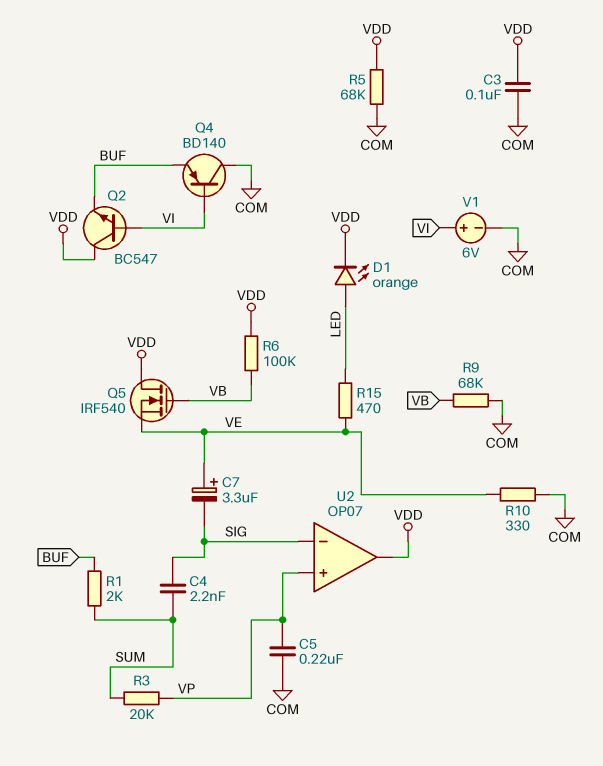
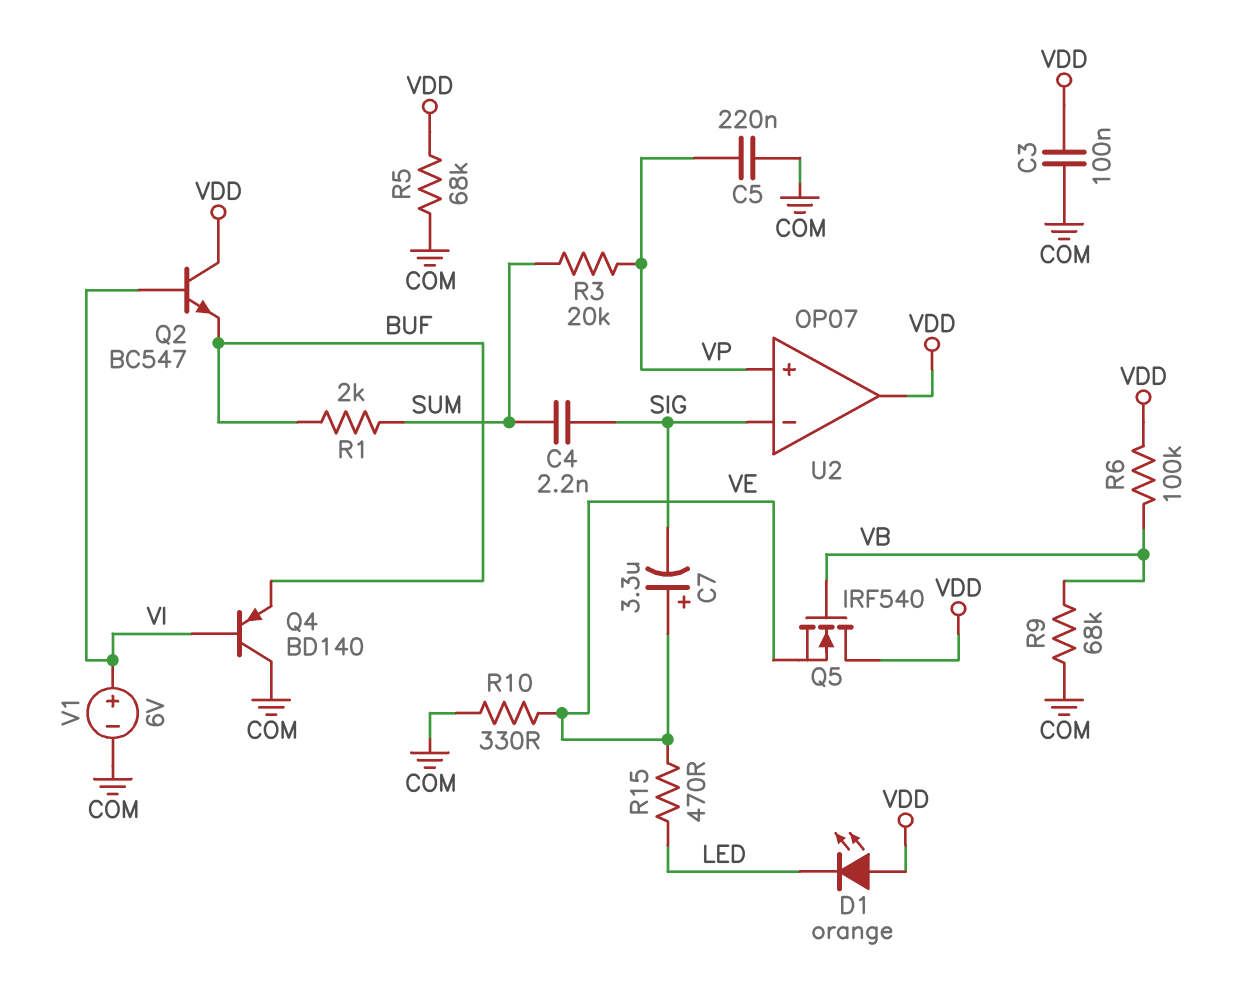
D1: LED orange (A LED, K VDD) -> LED orange (A VDD, K LED)

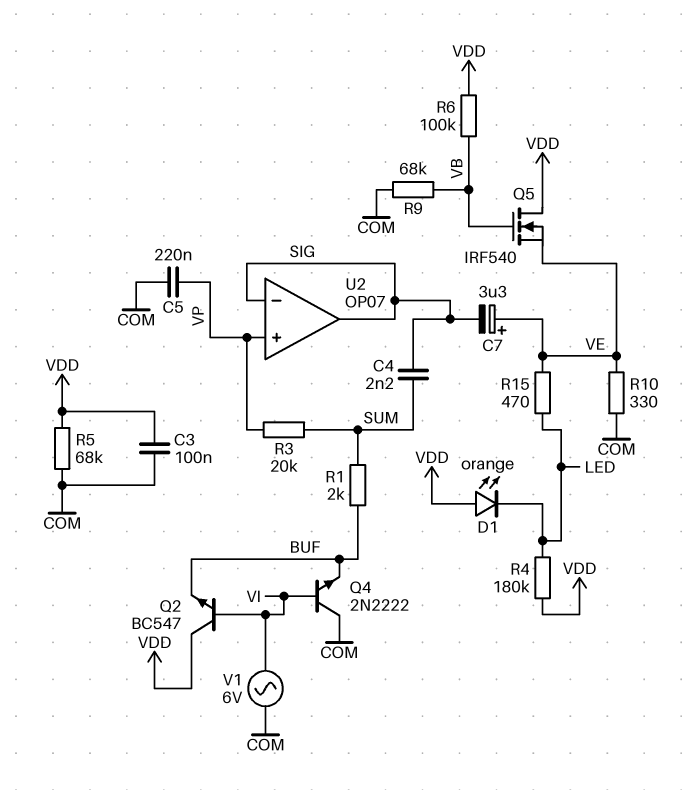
Q4: PNP BD140 (B VI, C COM, E BUF) -> NPN 2N2222 (B VI, C COM, E BUF)
R4: none -> 180k (LED, VDD)
U2 pin out: VDD -> SIG
V1: 6V (plus VI, minus COM) -> AC 6V (COM, VI)

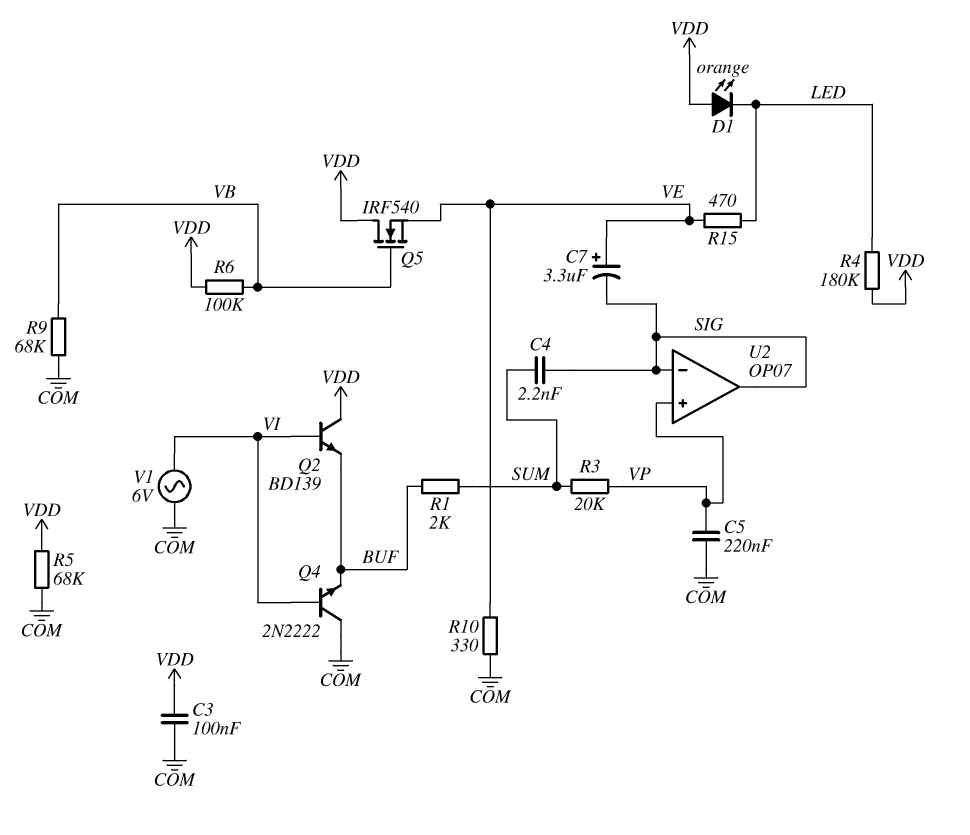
Q2: NPN BC547 (B VI, C VDD, E BUF) -> NPN BD139 (B VI, C VDD, E BUF)

